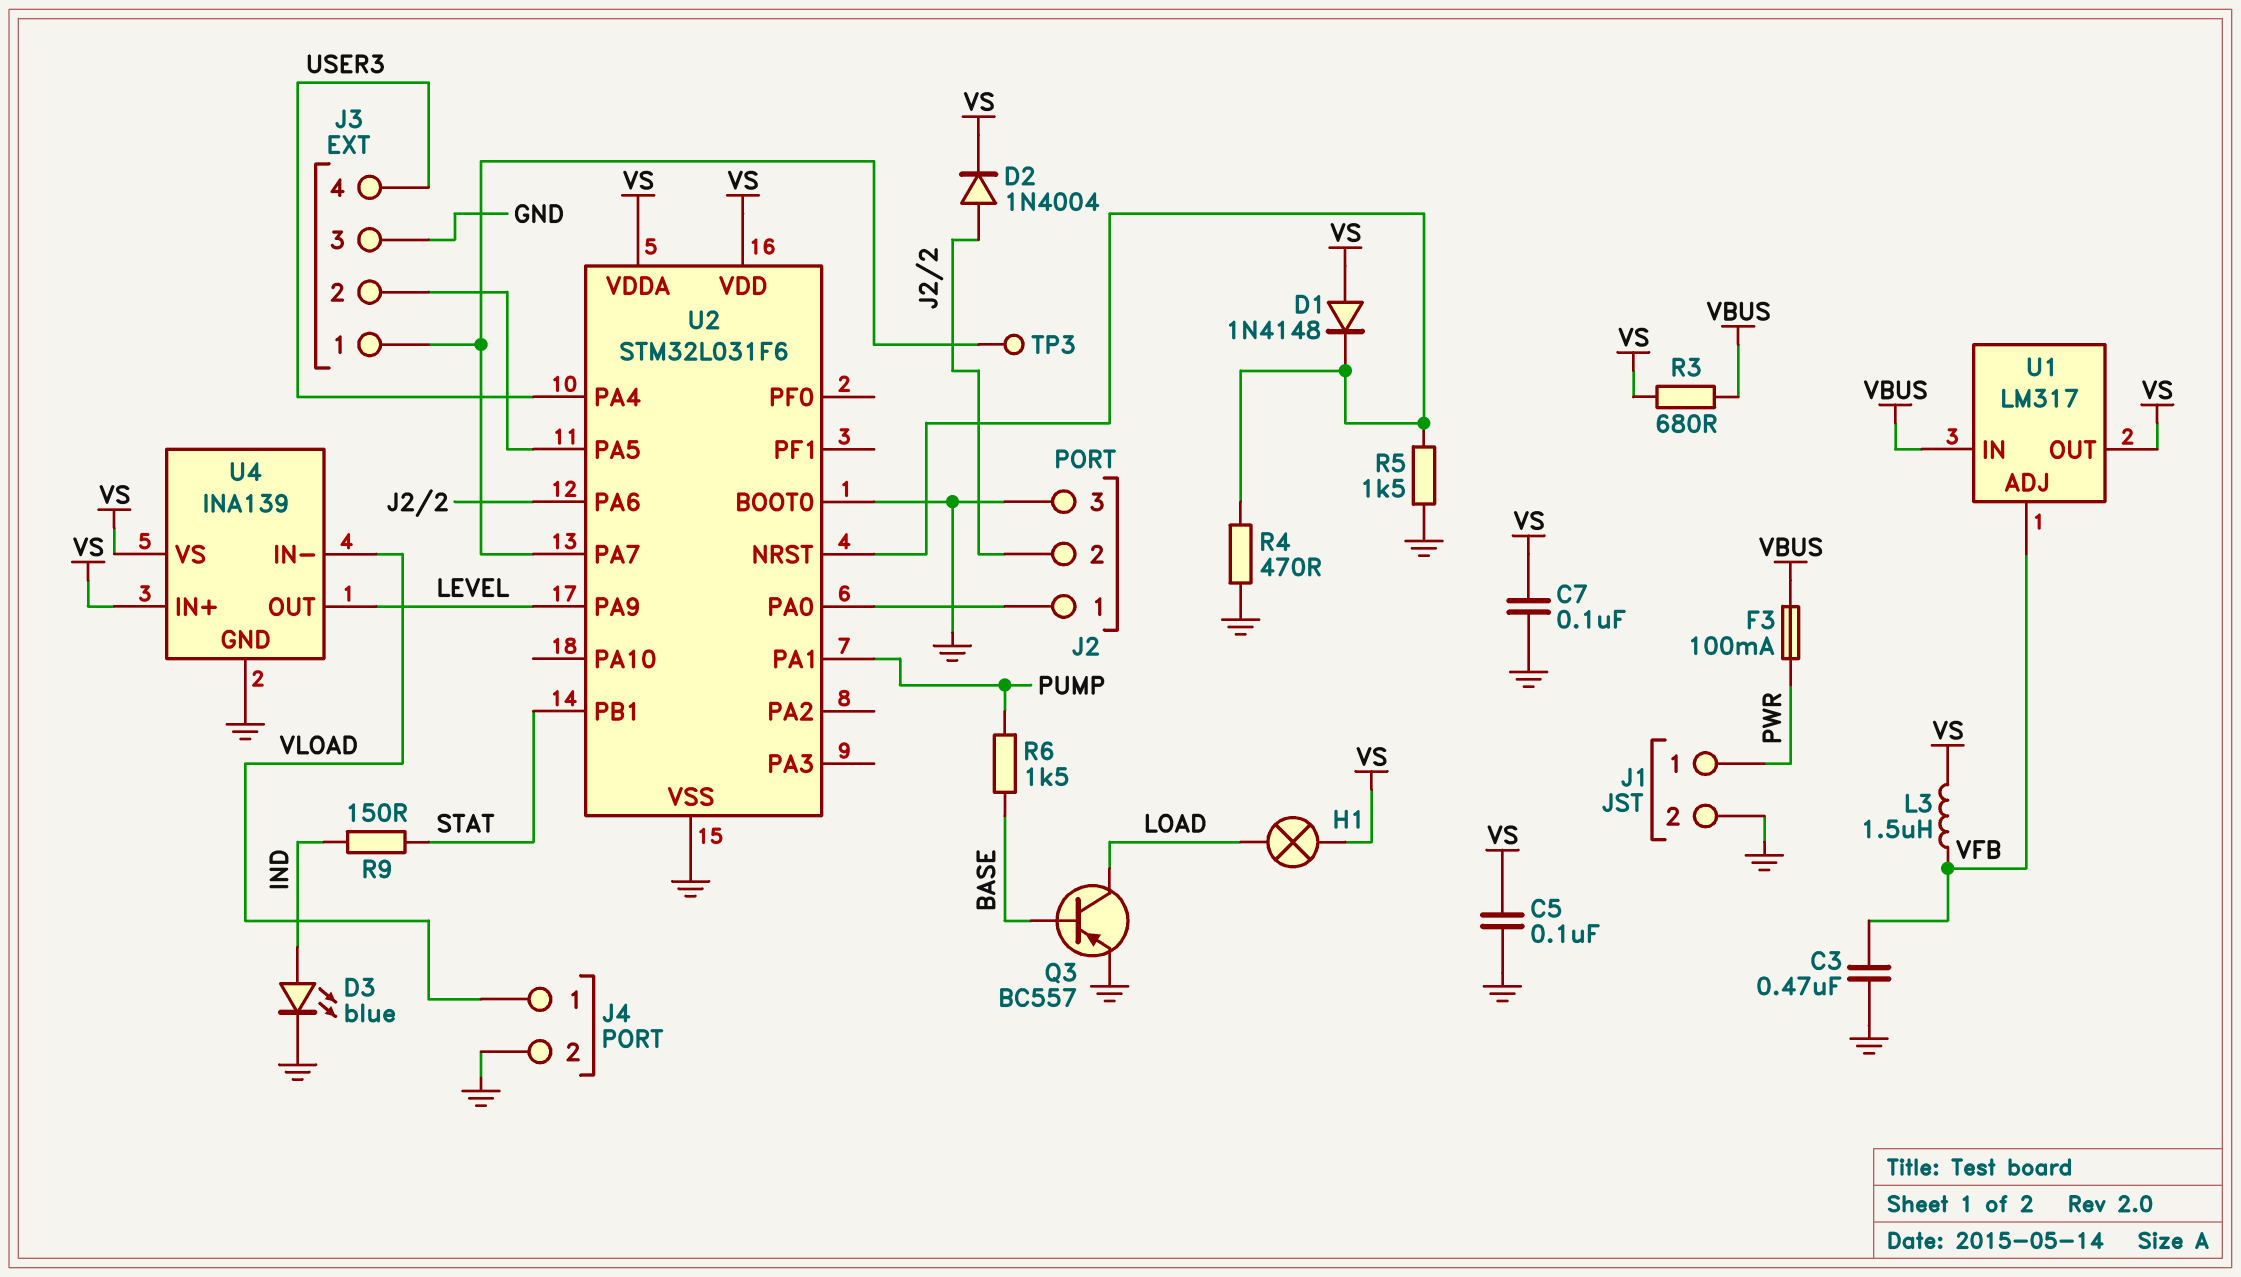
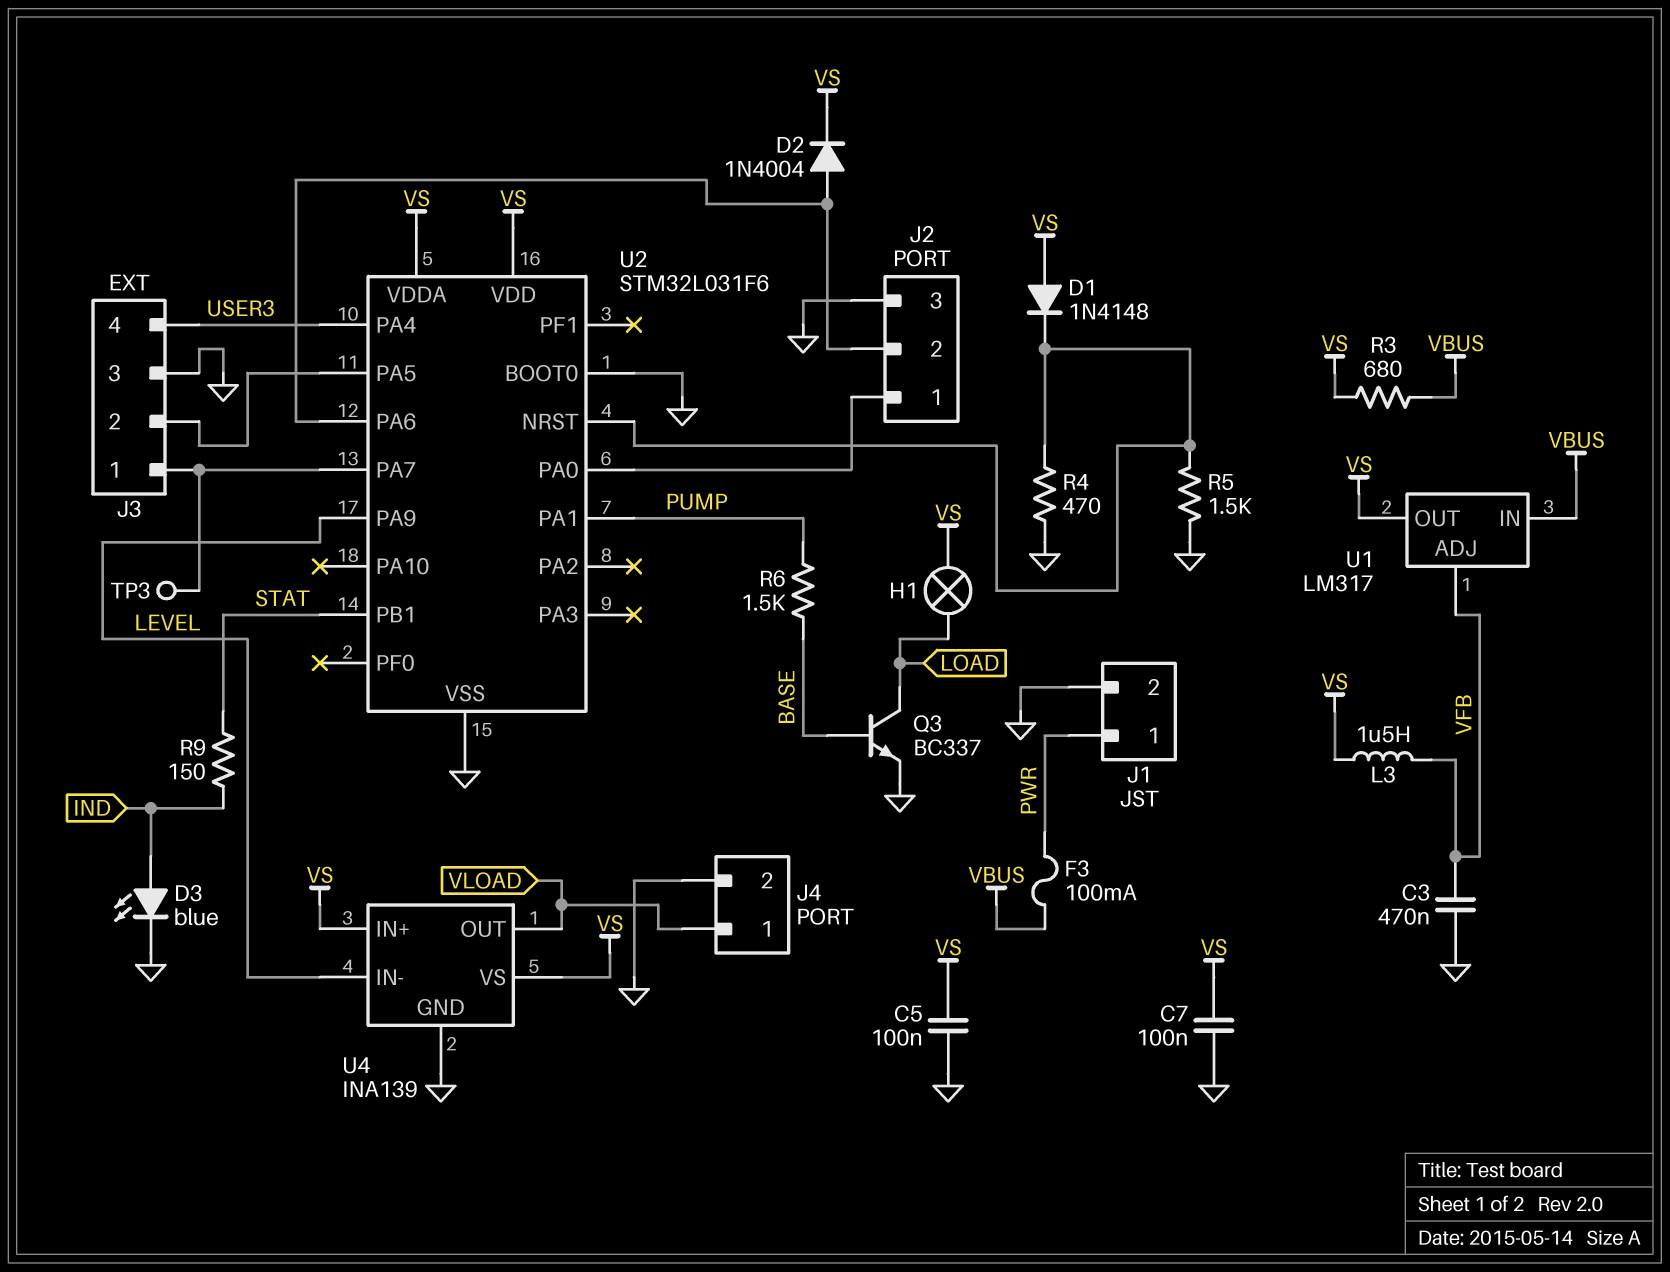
Q3: PNP BC557 (B BASE, C LOAD, E GND) -> NPN BC337 (B BASE, C LOAD, E GND)
U4 pin IN-: VLOAD -> LEVEL
U4 pin OUT: LEVEL -> VLOAD

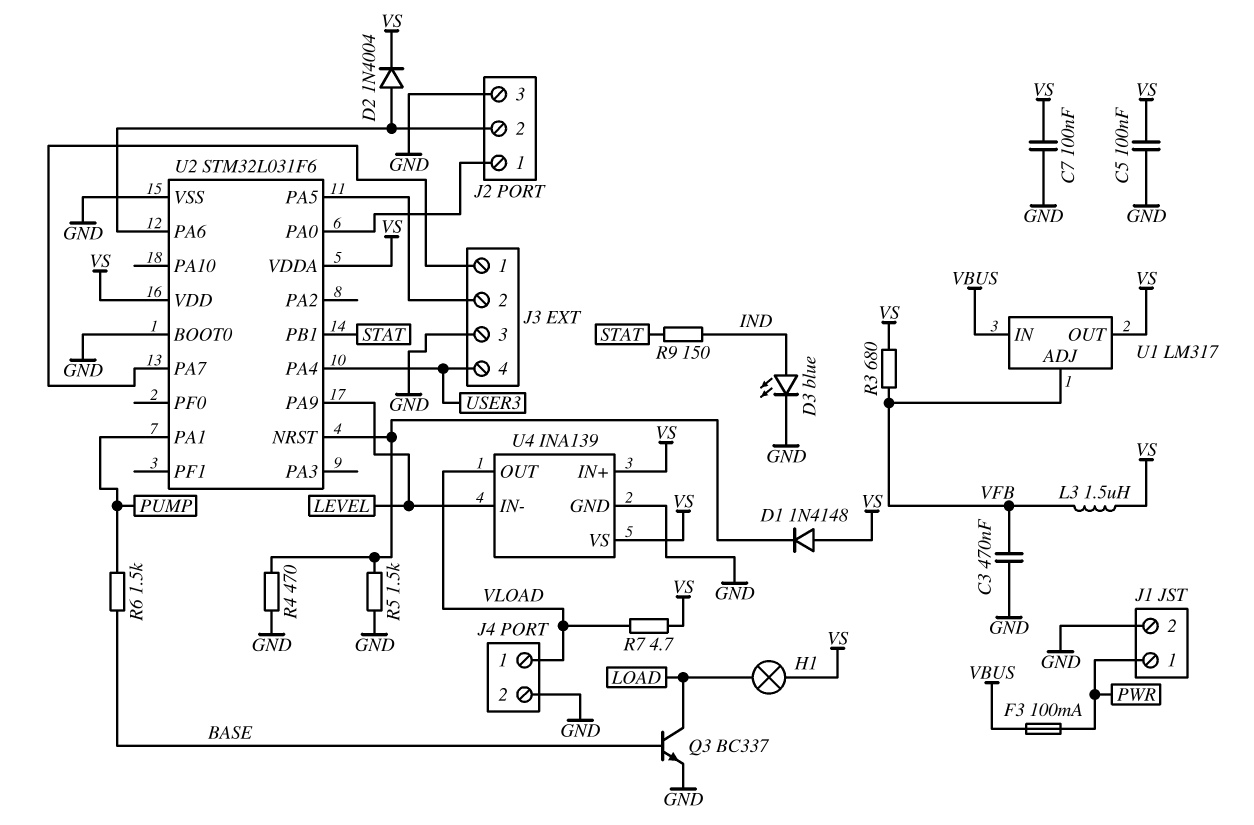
R3: 680 (VBUS, VS) -> 680 (VFB, VS)
R7: none -> 4.7 (VLOAD, VS)
TP3: test point (J3/1) -> none

